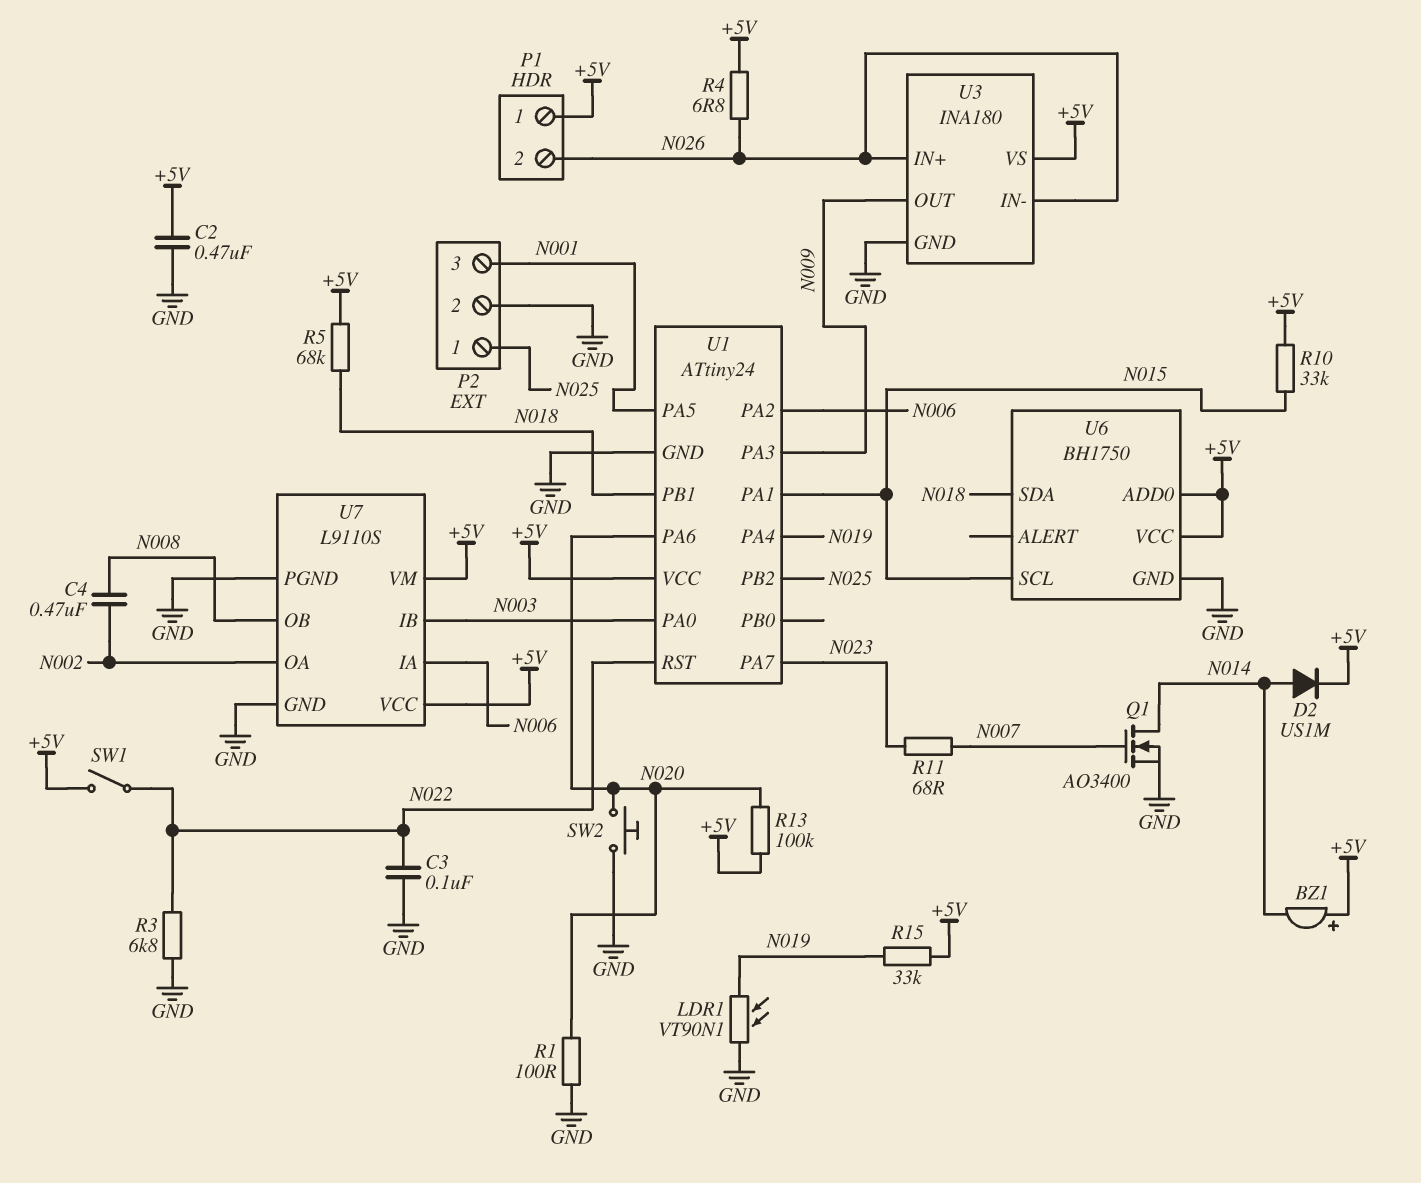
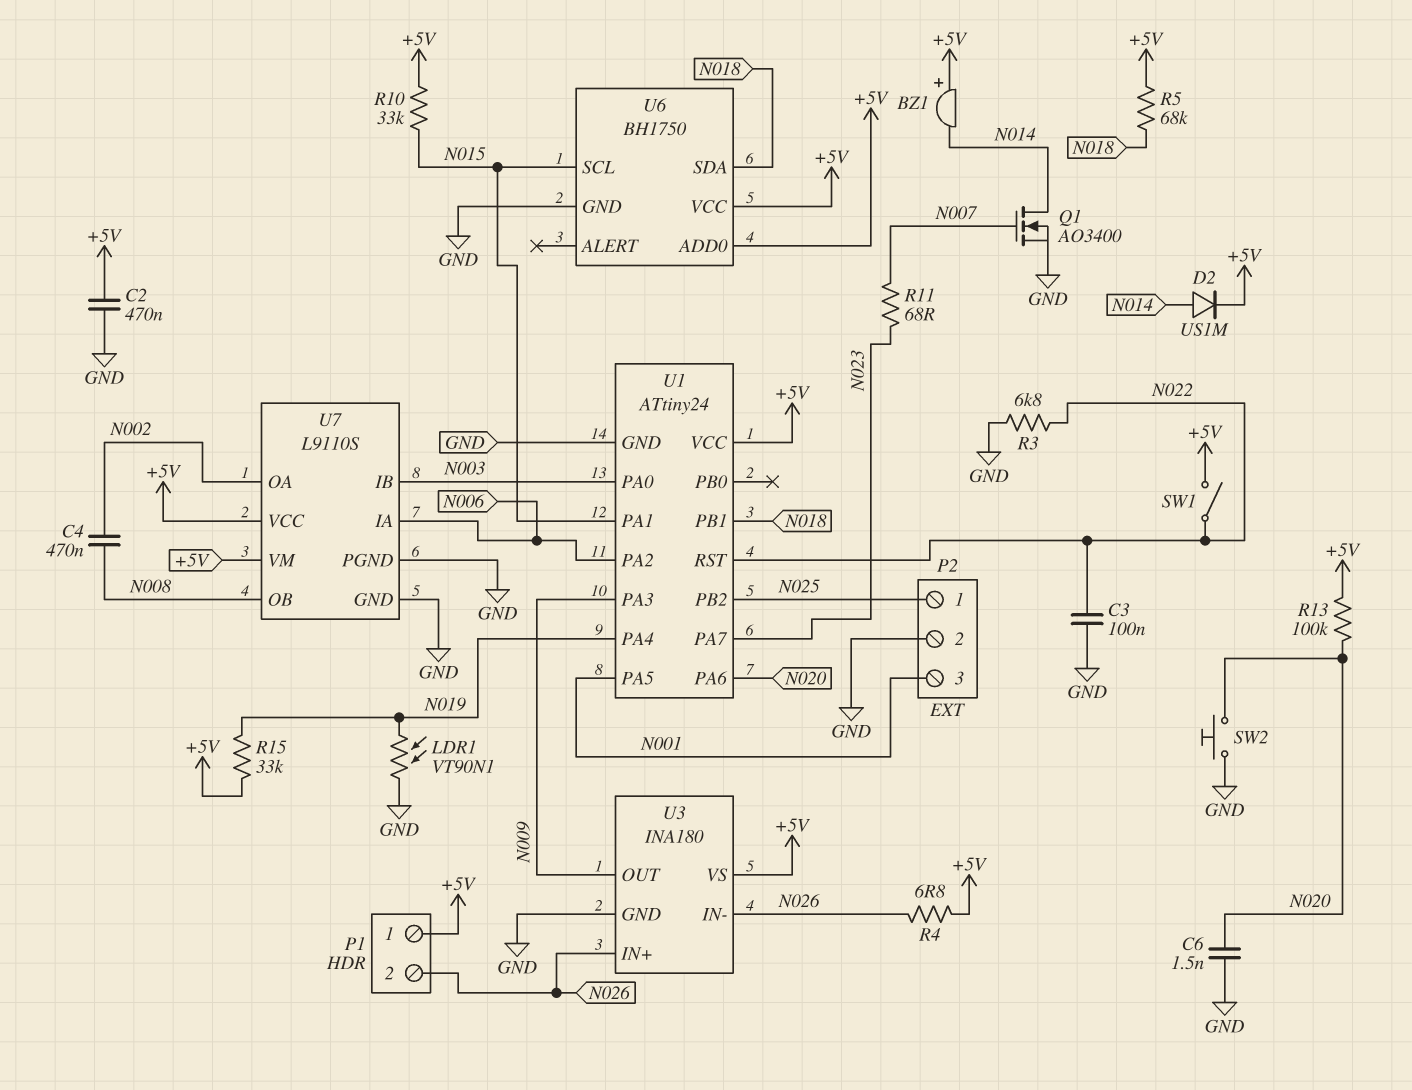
C6: none -> 1.5nF (GND, N020)
R1: 100 (GND, N020) -> none

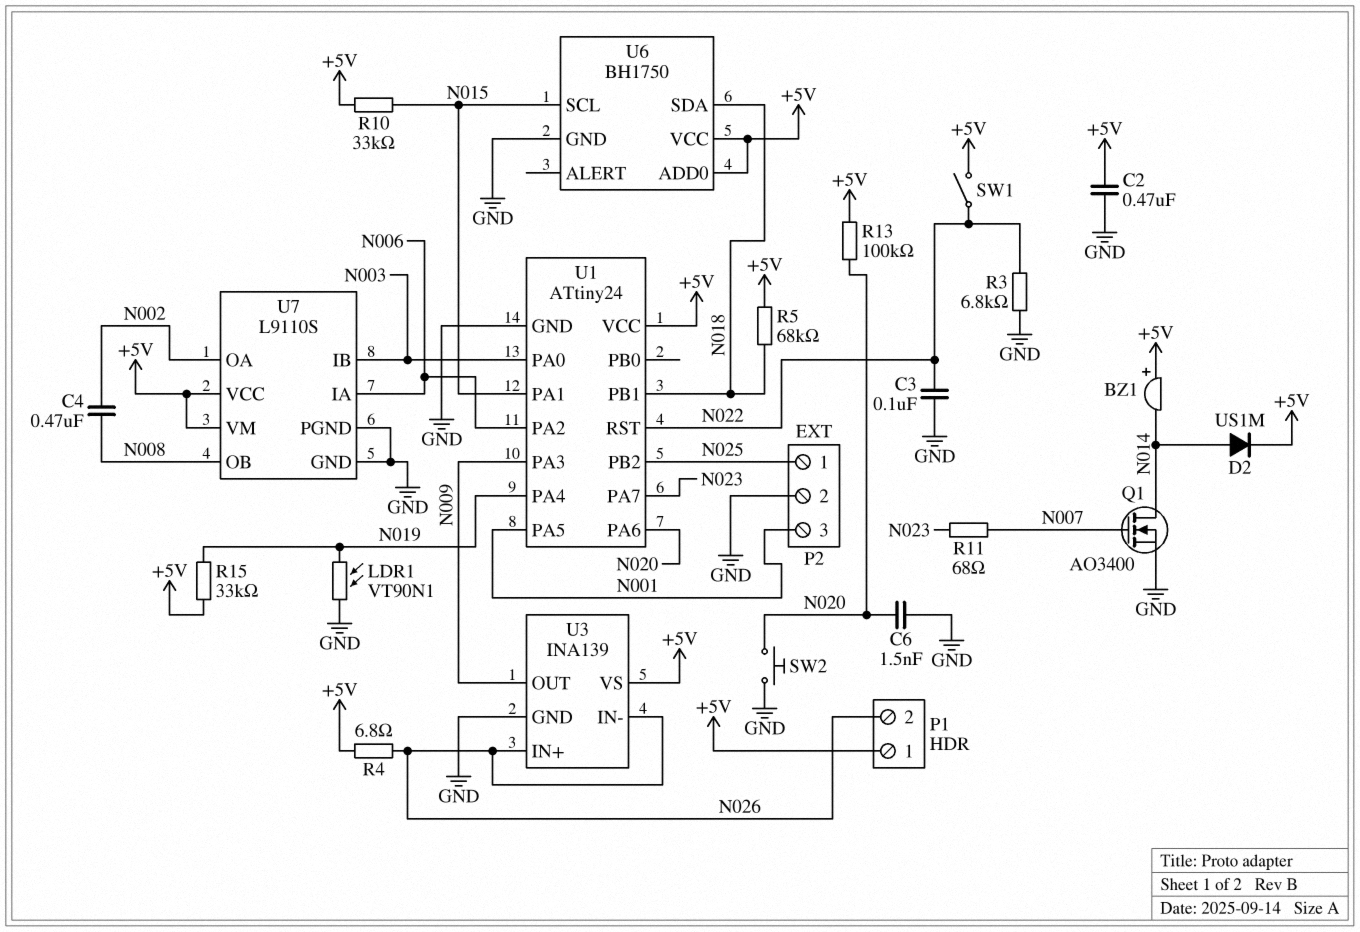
U3: INA180 -> INA139

